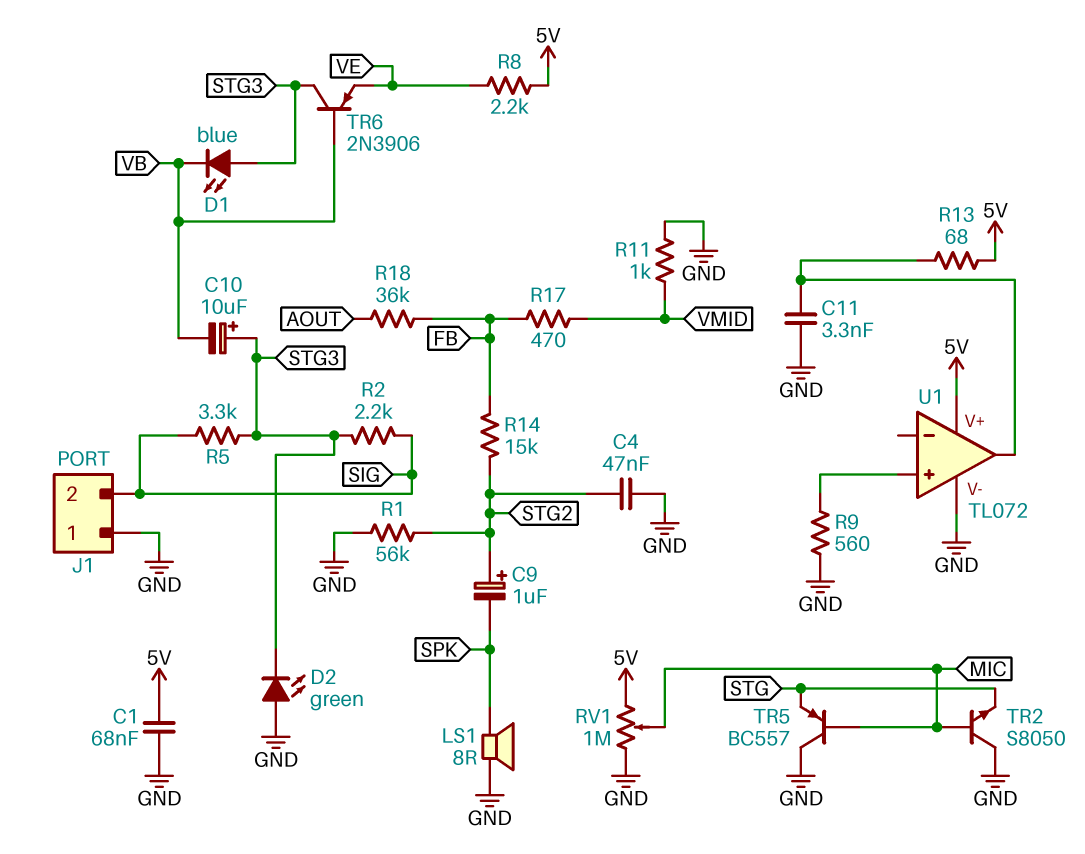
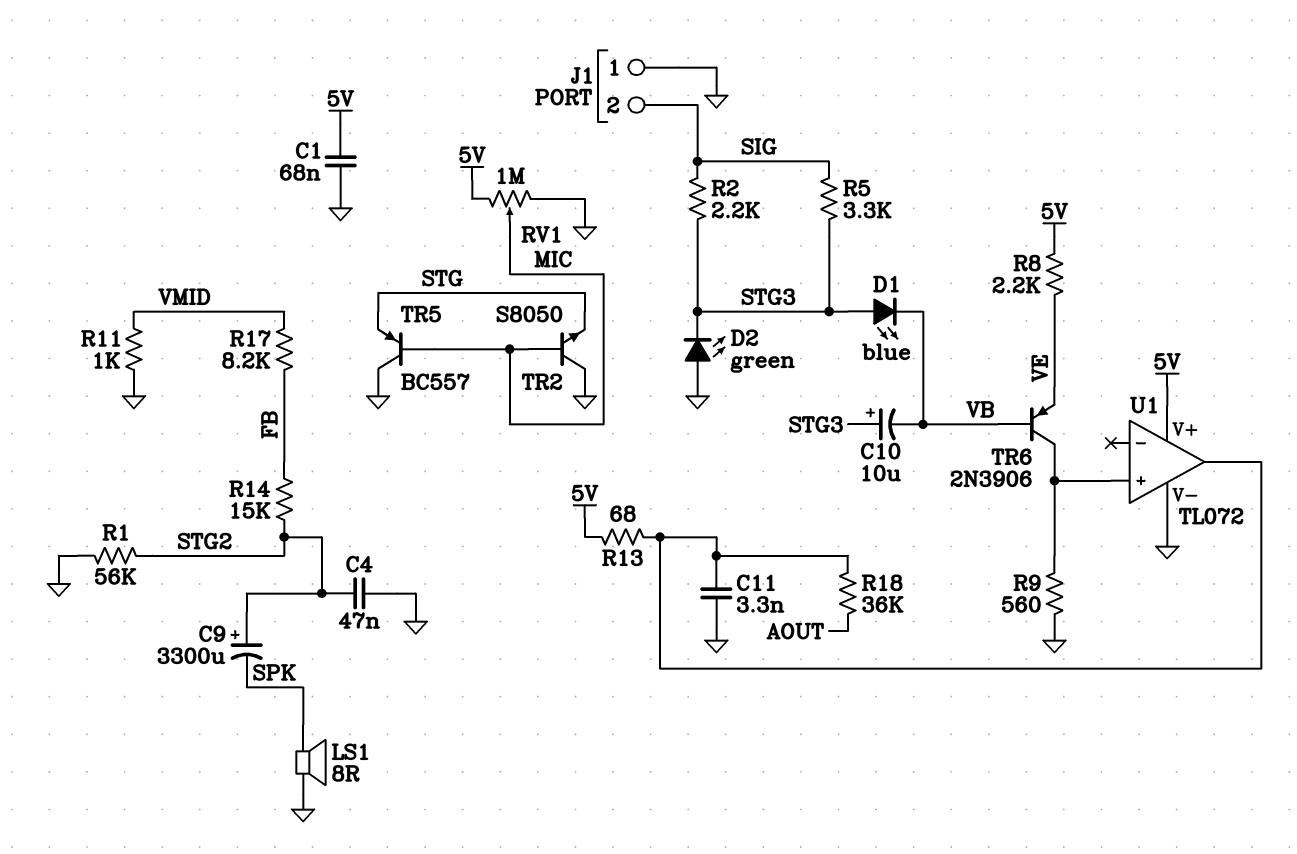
C9: 1uF (plus STG2, minus SPK) -> 3300uF (plus STG2, minus SPK)
R17: 470 (FB, VMID) -> 8.2k (FB, VMID)
R18: 36k (AOUT, FB) -> 36k (AOUT, U1/out)
TR6: PNP 2N3906 (B VB, C STG3, E VE) -> PNP 2N3906 (B VB, C U1/in+, E VE)

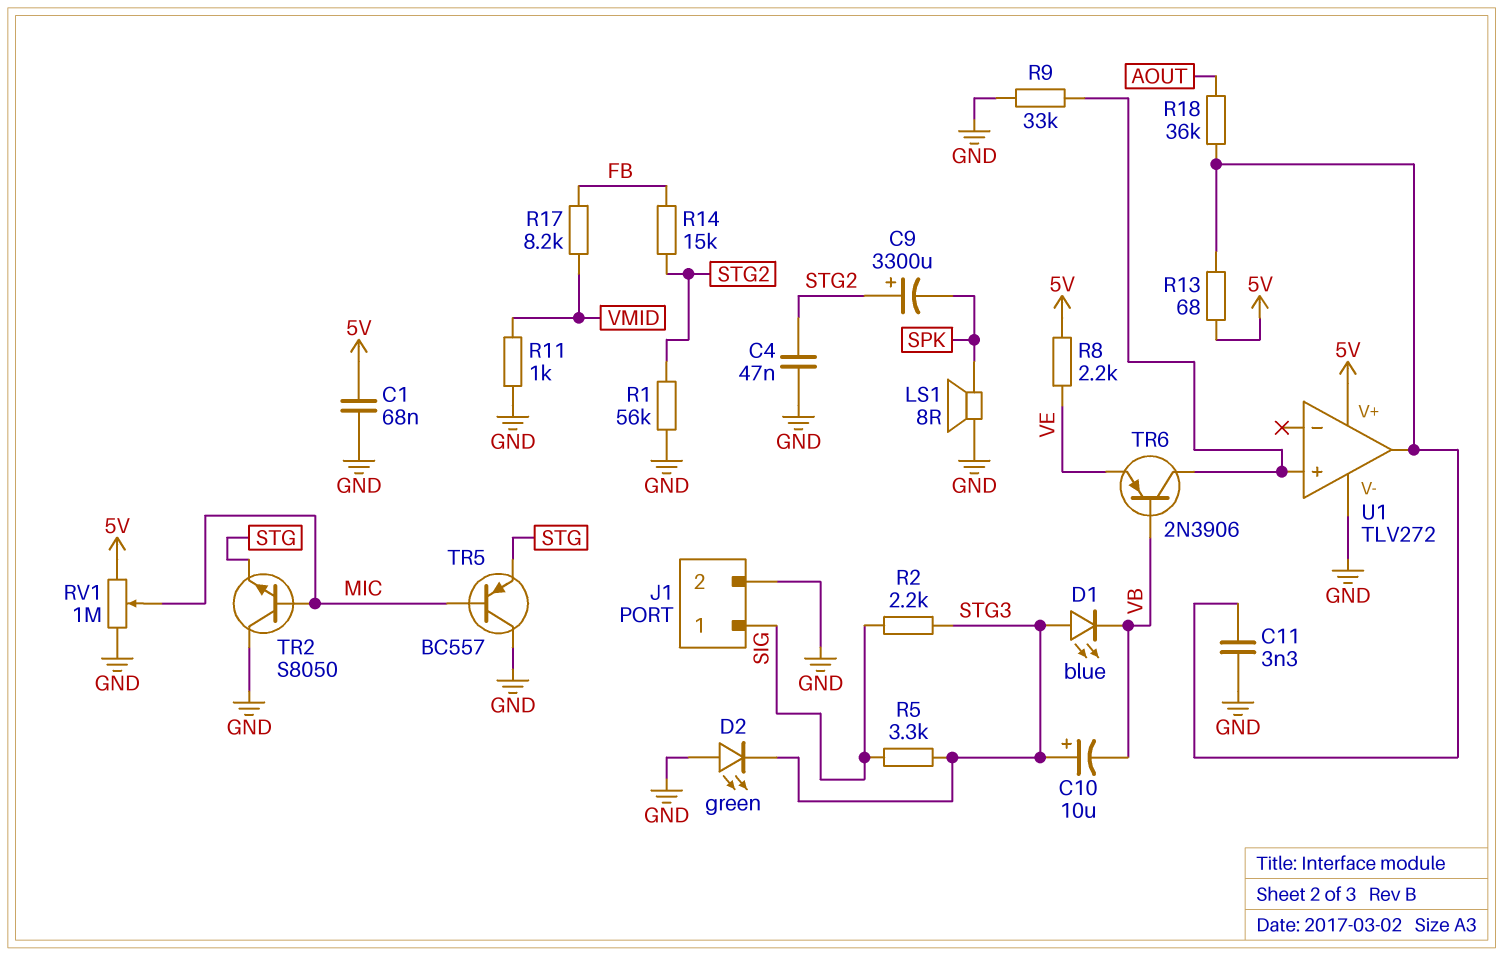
J1 pin 1: GND -> SIG
J1 pin 2: SIG -> GND
R9: 560 (GND, U1/in+) -> 33k (GND, U1/in+)
U1: TL072 -> TLV272

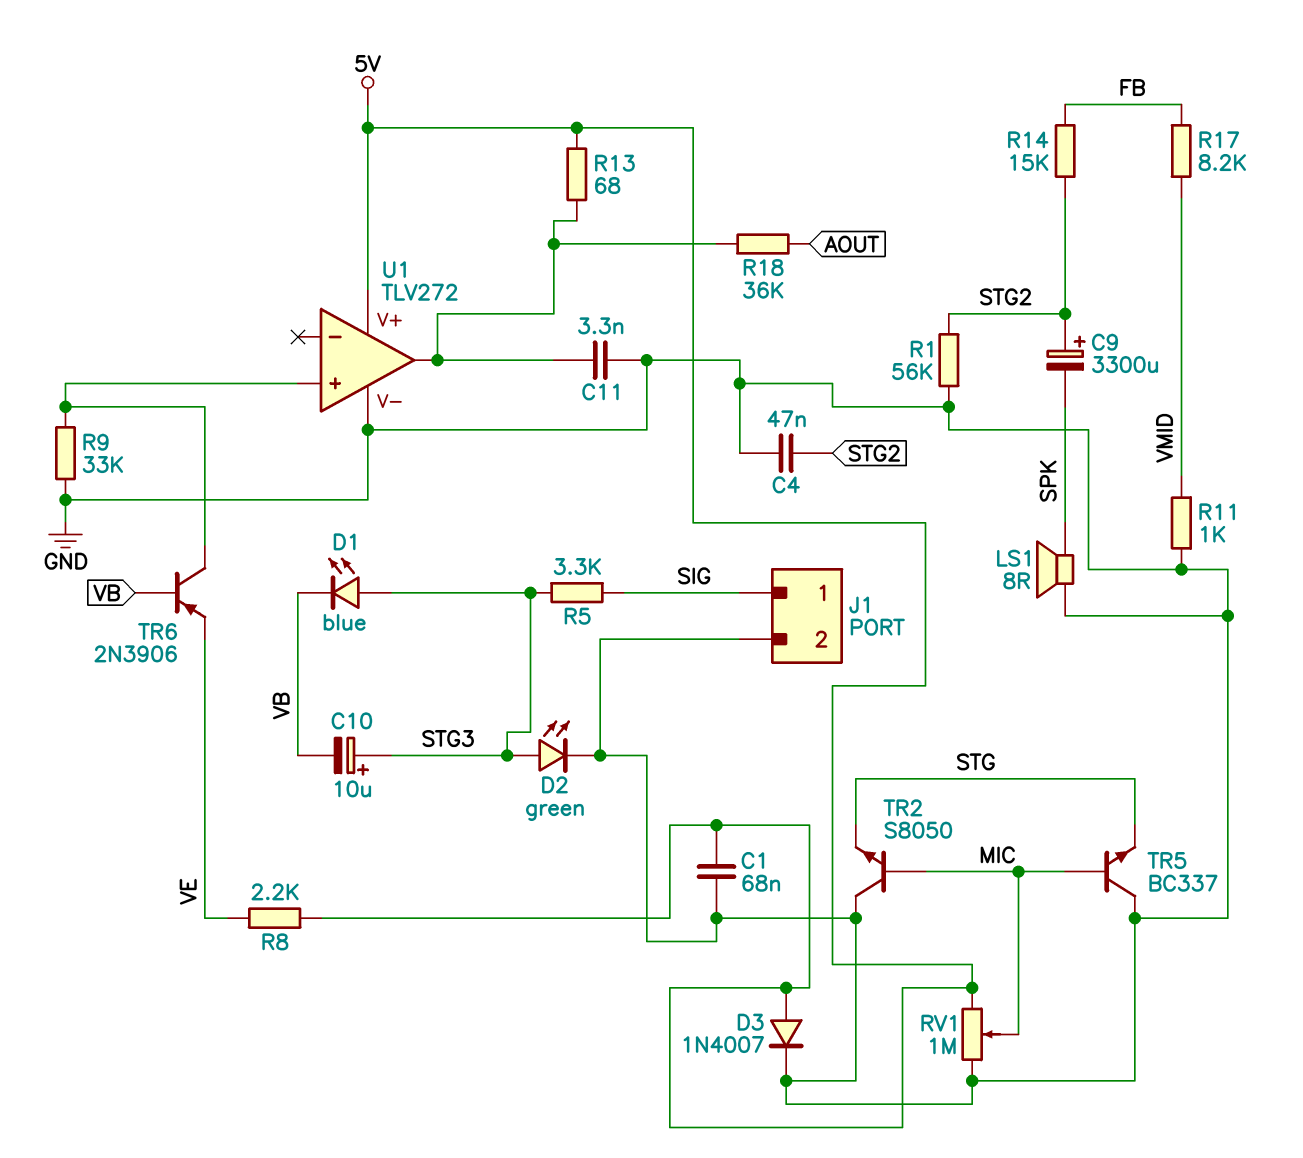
D2: LED green (A GND, K STG3) -> LED green (A STG3, K GND)
D3: none -> diode 1N4007 (A 5V, K GND)
R2: 2.2k (SIG, STG3) -> none
TR5: PNP BC557 (B MIC, C GND, E STG) -> NPN BC337 (B MIC, C GND, E STG)

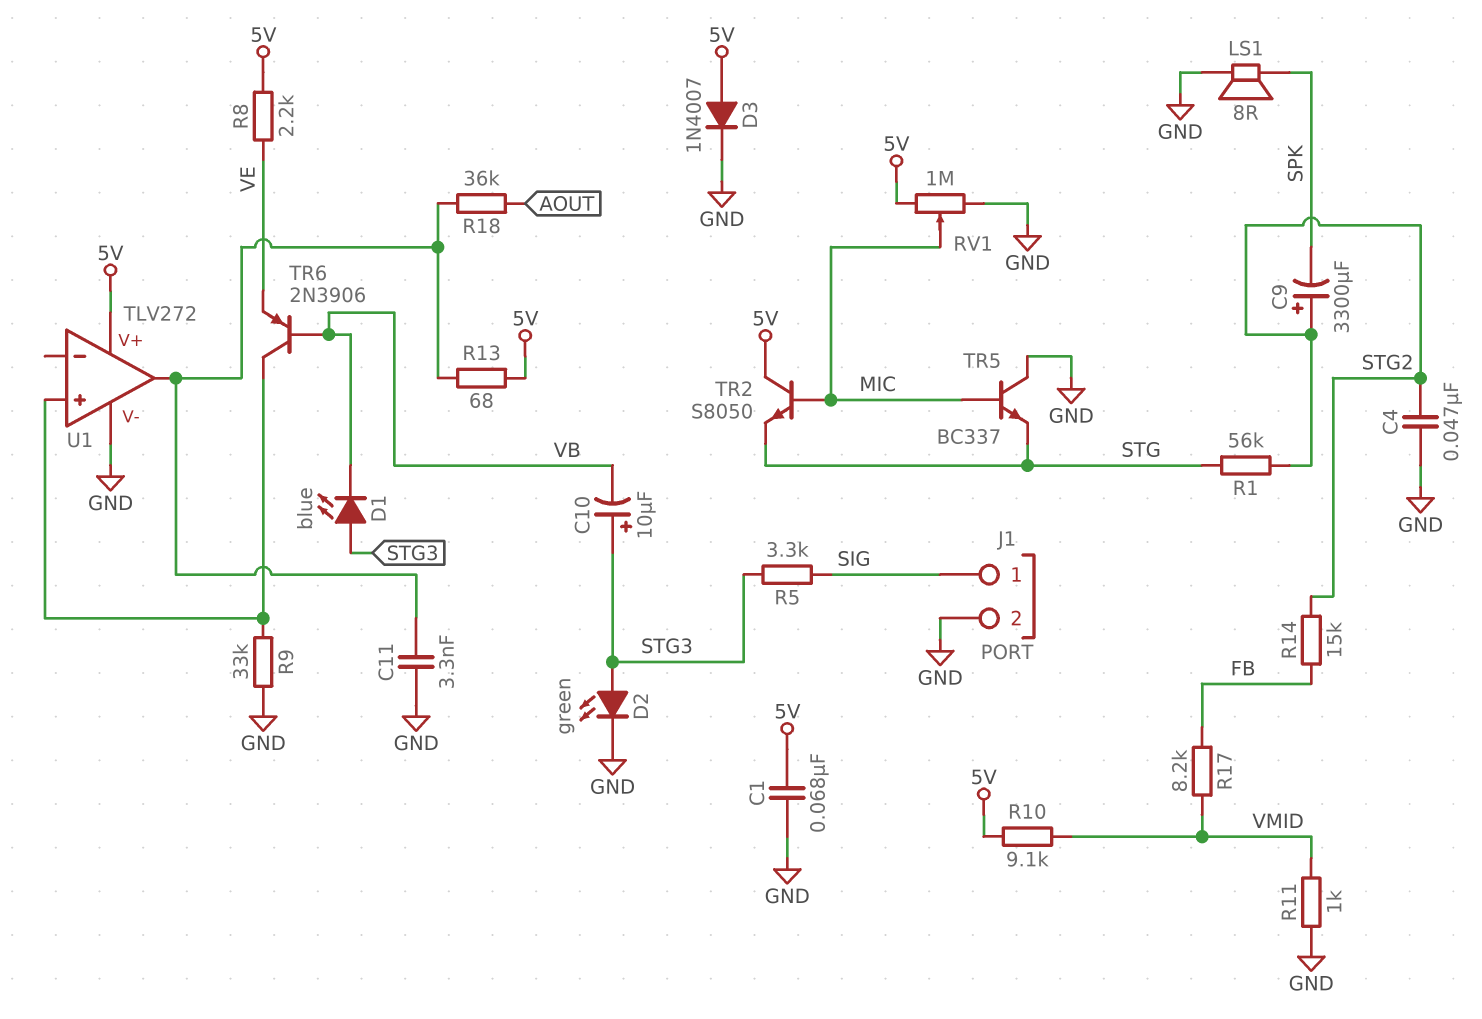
R1: 56k (GND, STG2) -> 56k (STG, STG2)
R10: none -> 9.1k (5V, VMID)
TR2: NPN S8050 (B MIC, C GND, E STG) -> NPN S8050 (B MIC, C 5V, E STG)

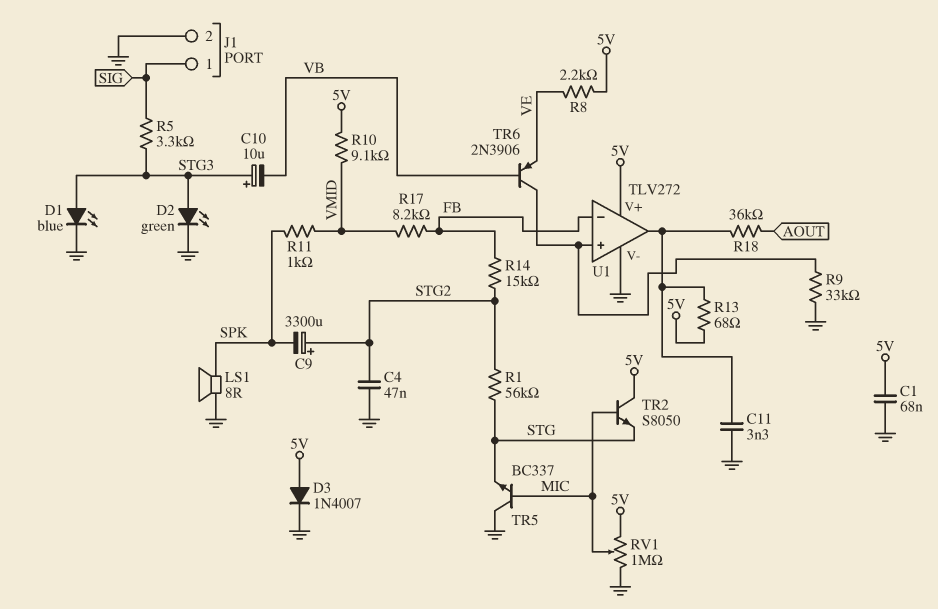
D1: LED blue (A STG3, K VB) -> LED blue (A STG3, K GND)
R11: 1k (GND, VMID) -> 1k (SPK, VMID)
U1 pin in-: none -> FB

